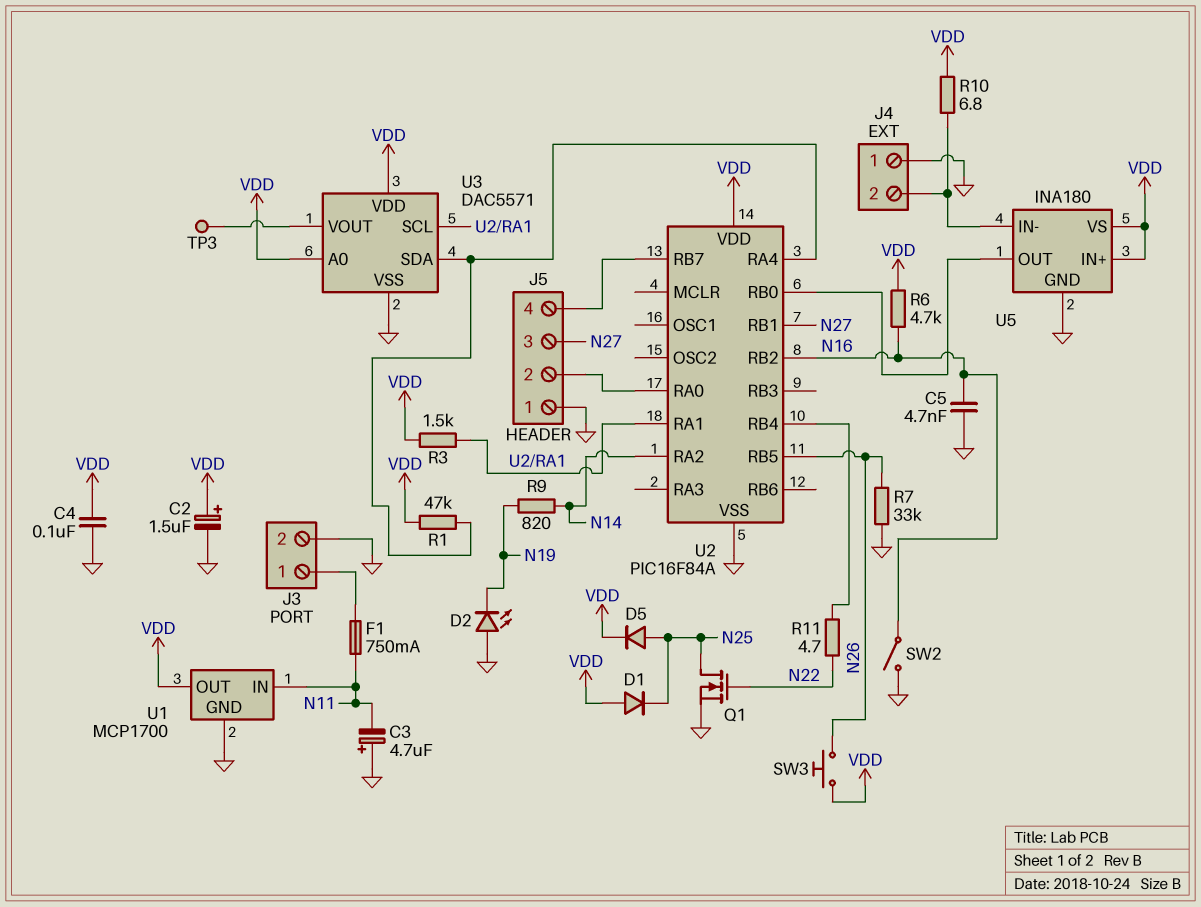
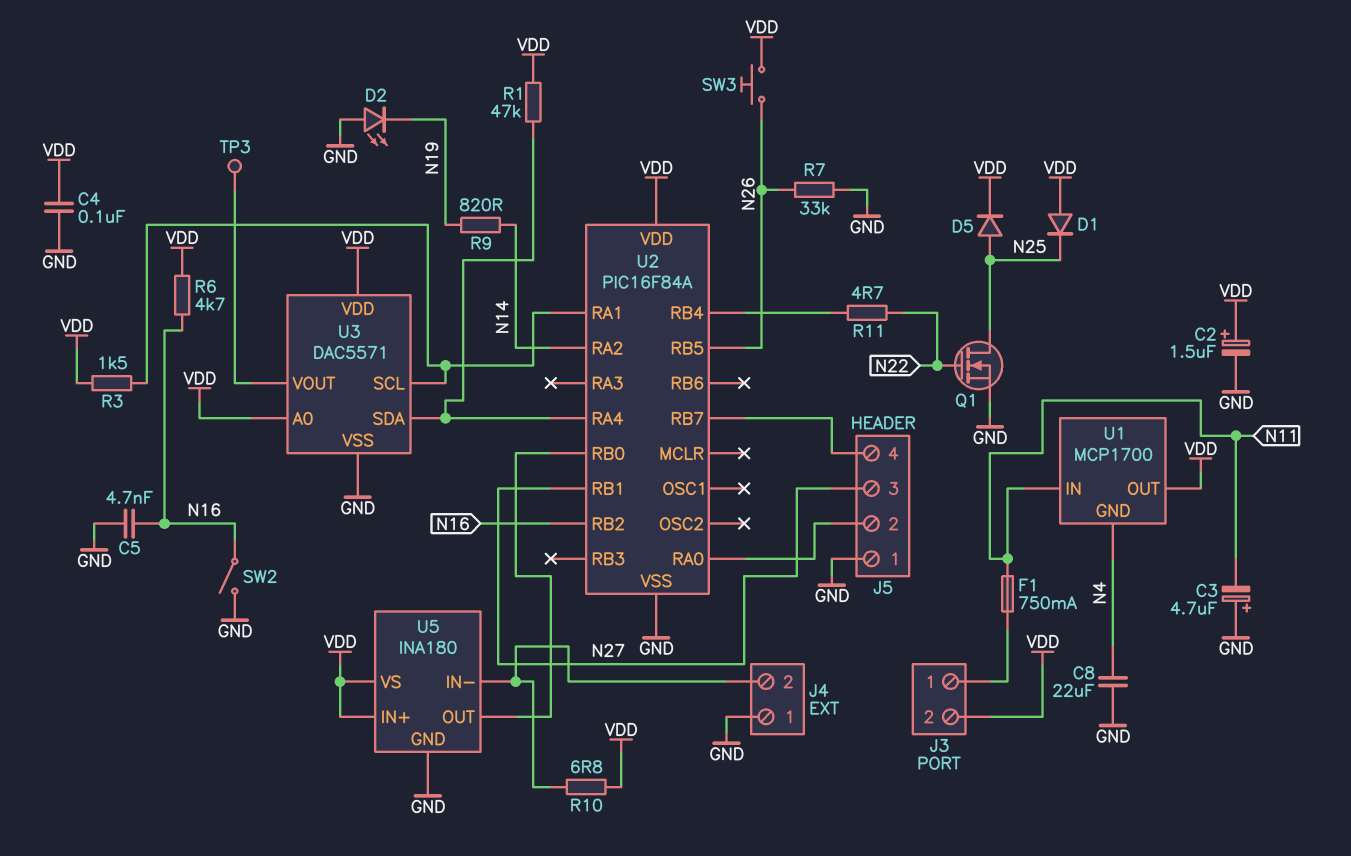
C8: none -> 22uF (GND, N4)
J3 pin 2: GND -> VDD
U1 pin GND: GND -> N4

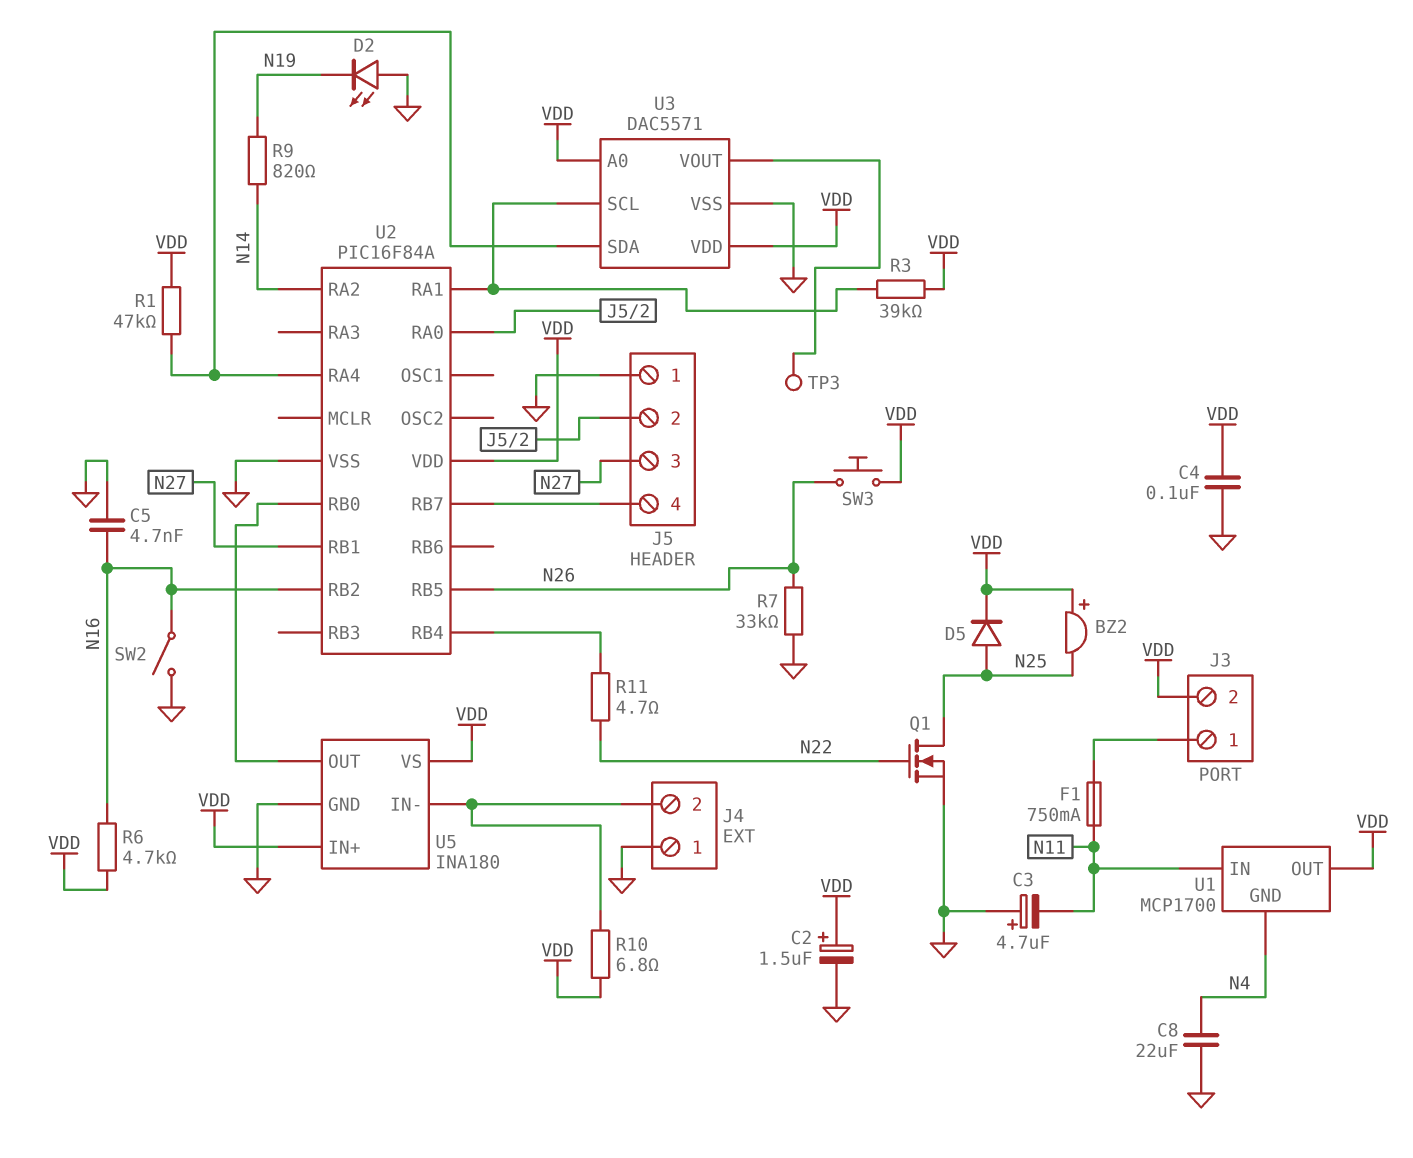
BZ2: none -> buzzer (plus VDD, minus N25)
D1: diode (A VDD, K N25) -> none
R3: 1.5k (U2/RA1, VDD) -> 39k (U2/RA1, VDD)

